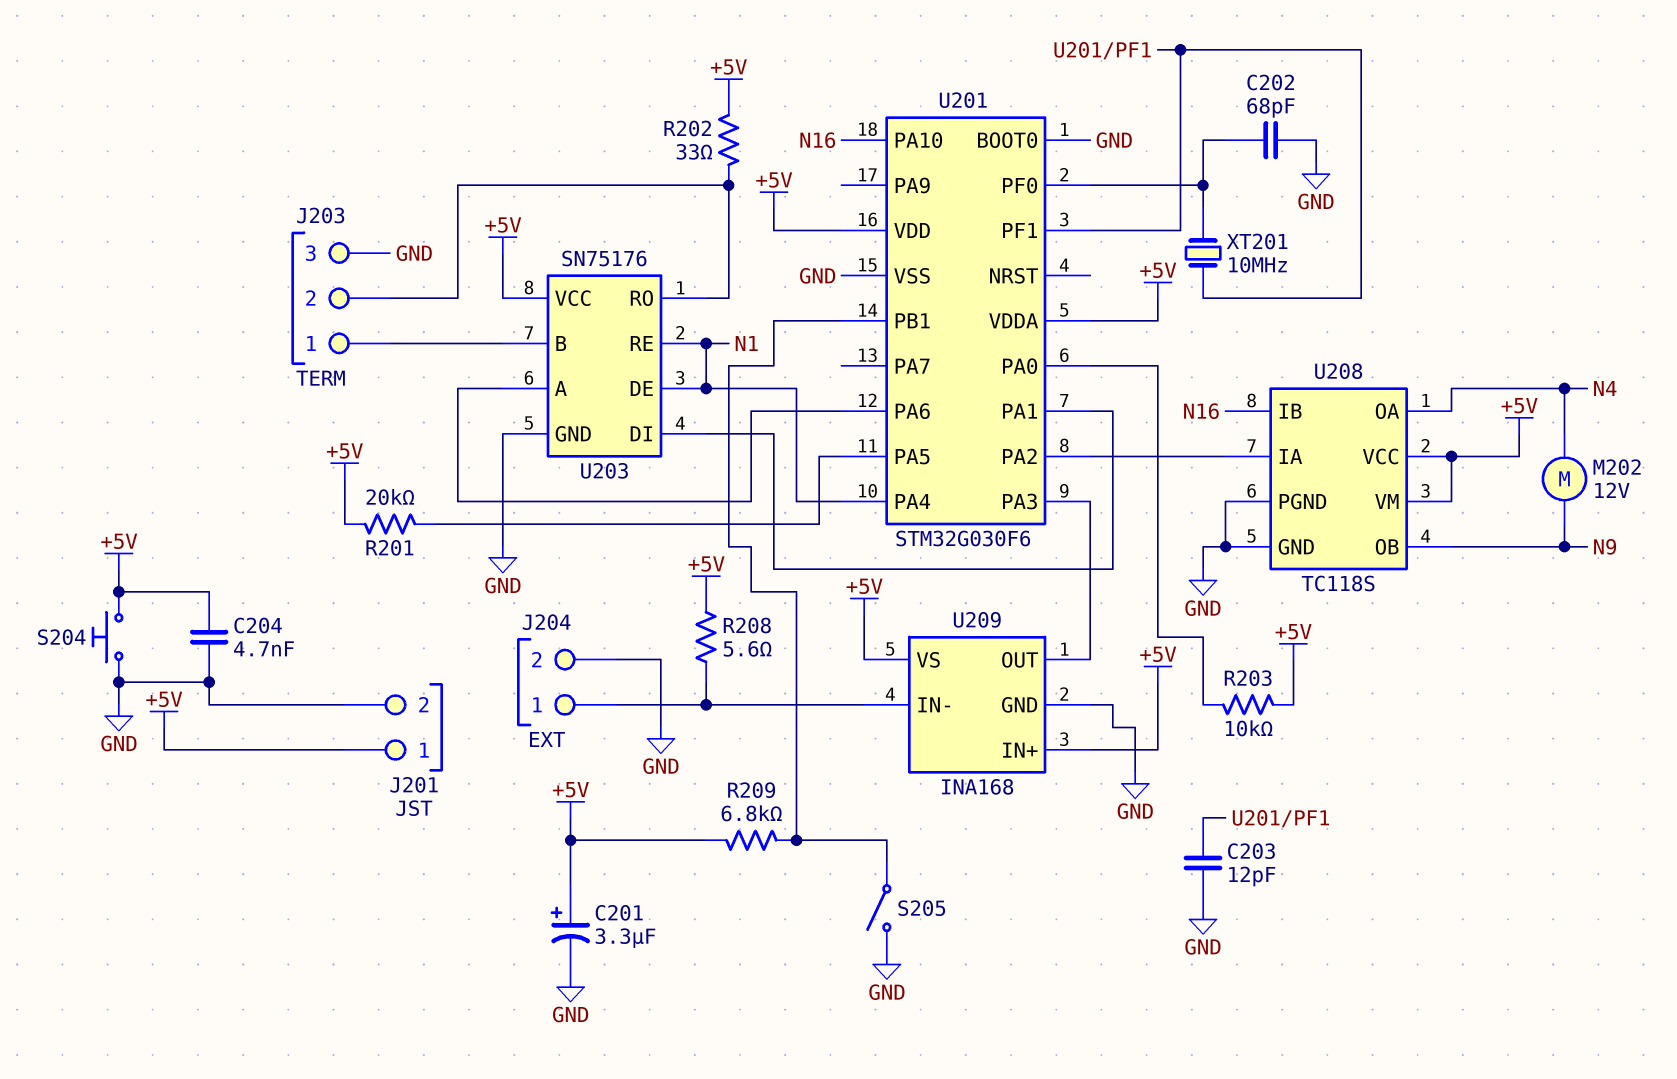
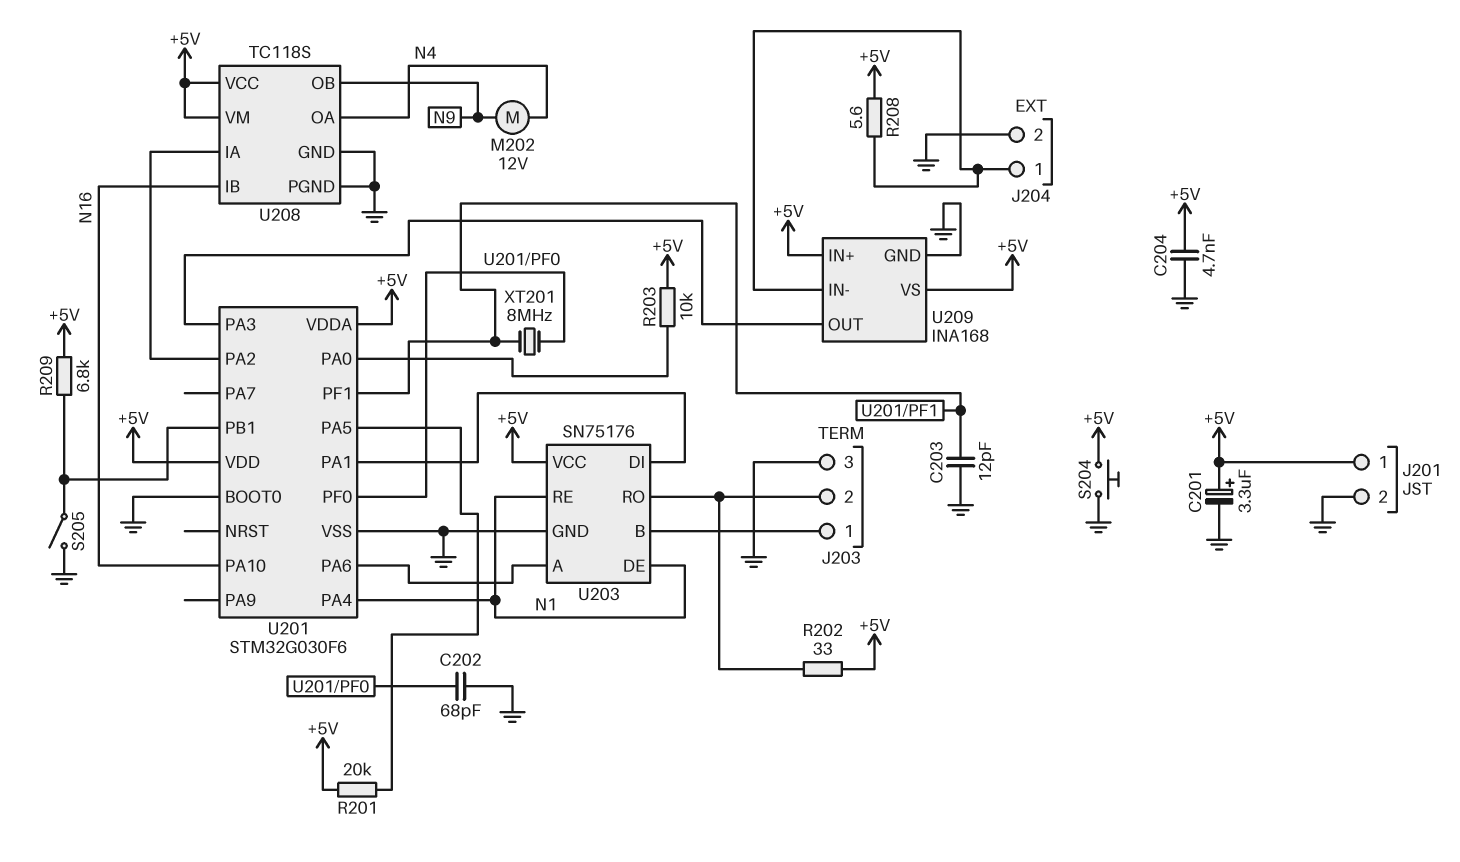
XT201: 10MHz (U201/PF0, U201/PF1) -> 8MHz (U201/PF0, U201/PF1)

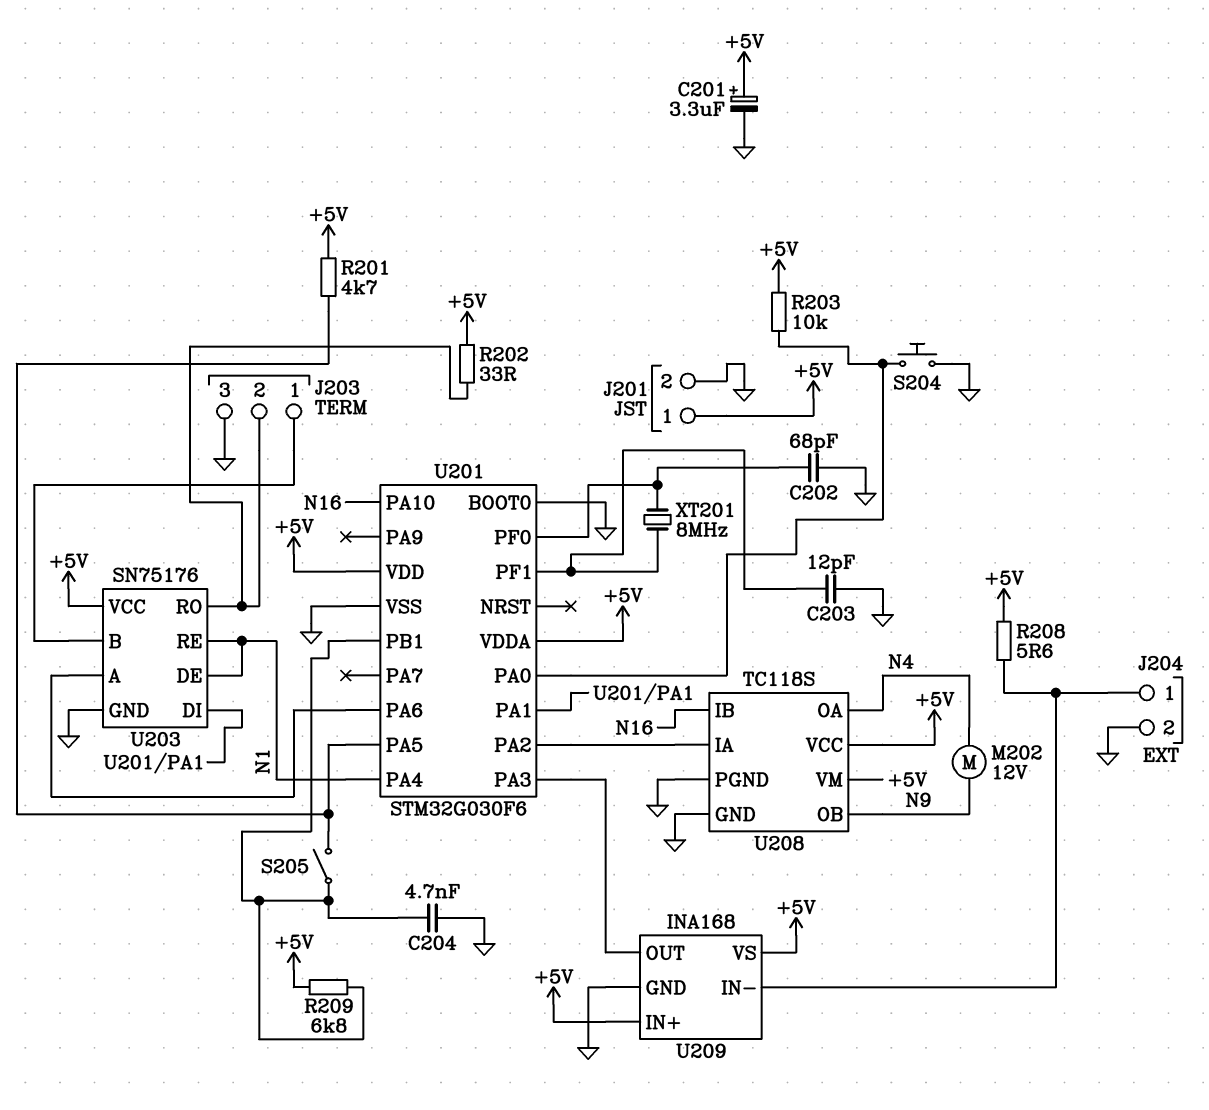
C204: 4.7nF (+5V, GND) -> 4.7nF (GND, U201/PB1)
R201: 20k (+5V, U201/PA5) -> 4.7k (+5V, U201/PA5)
S204: button (+5V, GND) -> button (GND, U201/PA0)
S205: switch (GND, U201/PB1) -> switch (U201/PA5, U201/PB1)

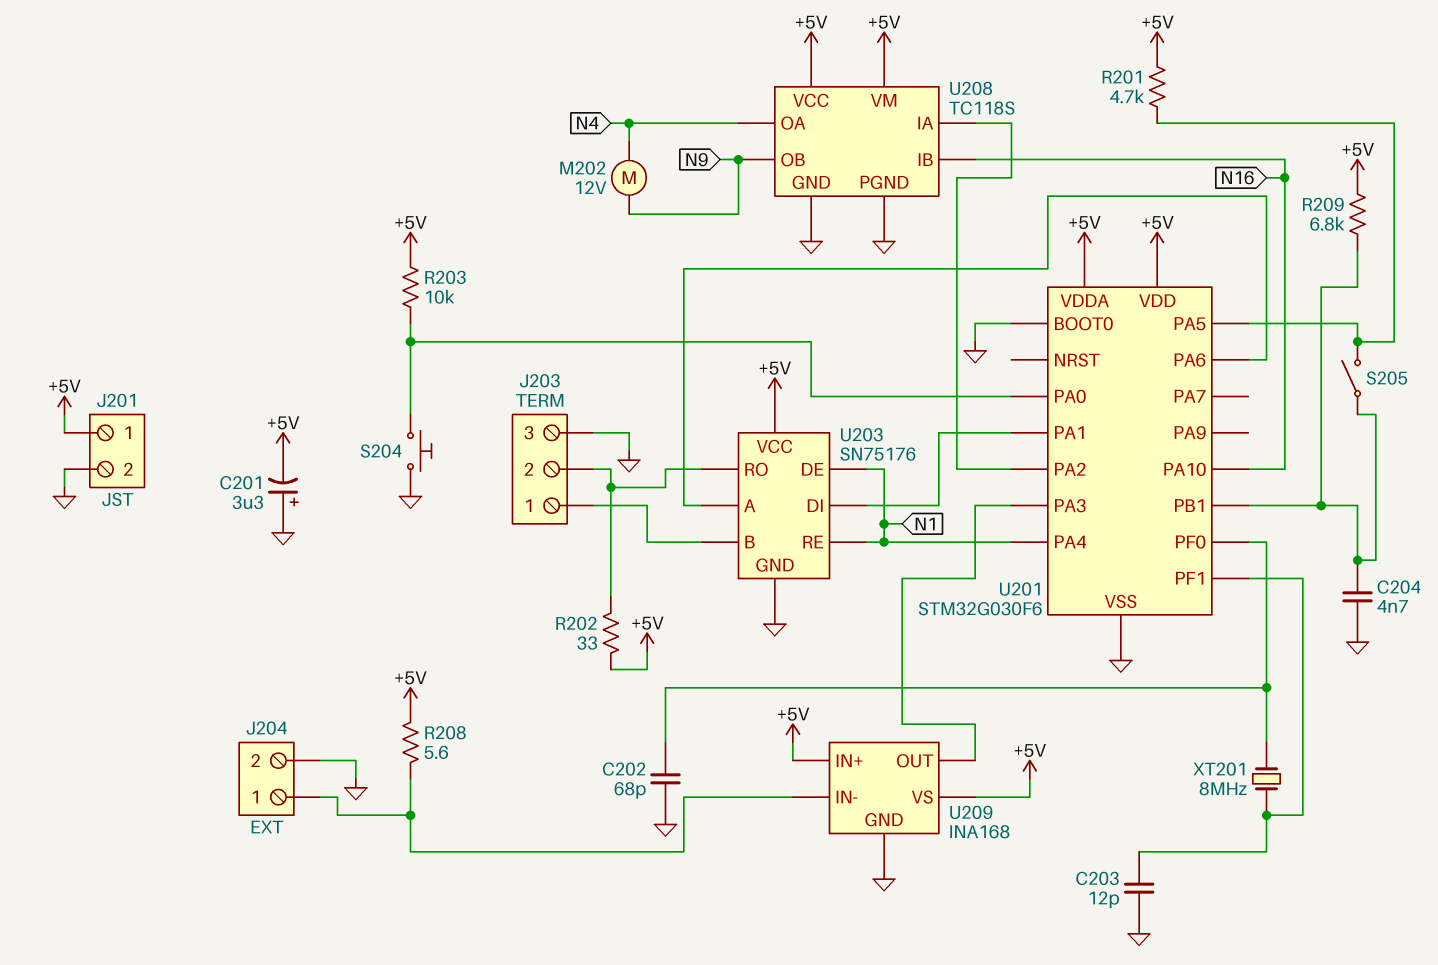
C201: 3.3uF (plus +5V, minus GND) -> 3.3uF (plus GND, minus +5V)

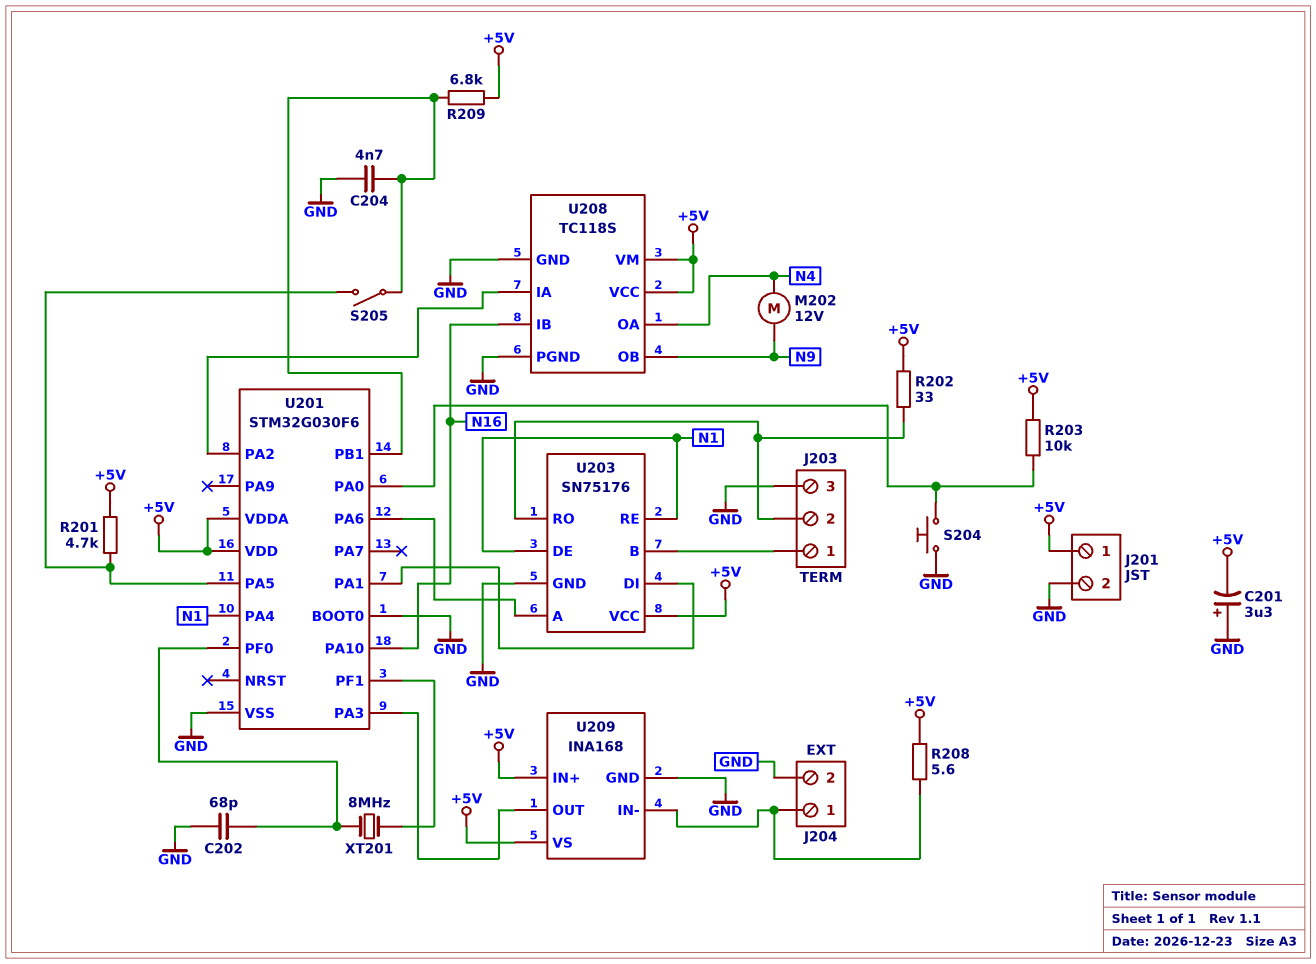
C203: 12pF (GND, U201/PF1) -> none

